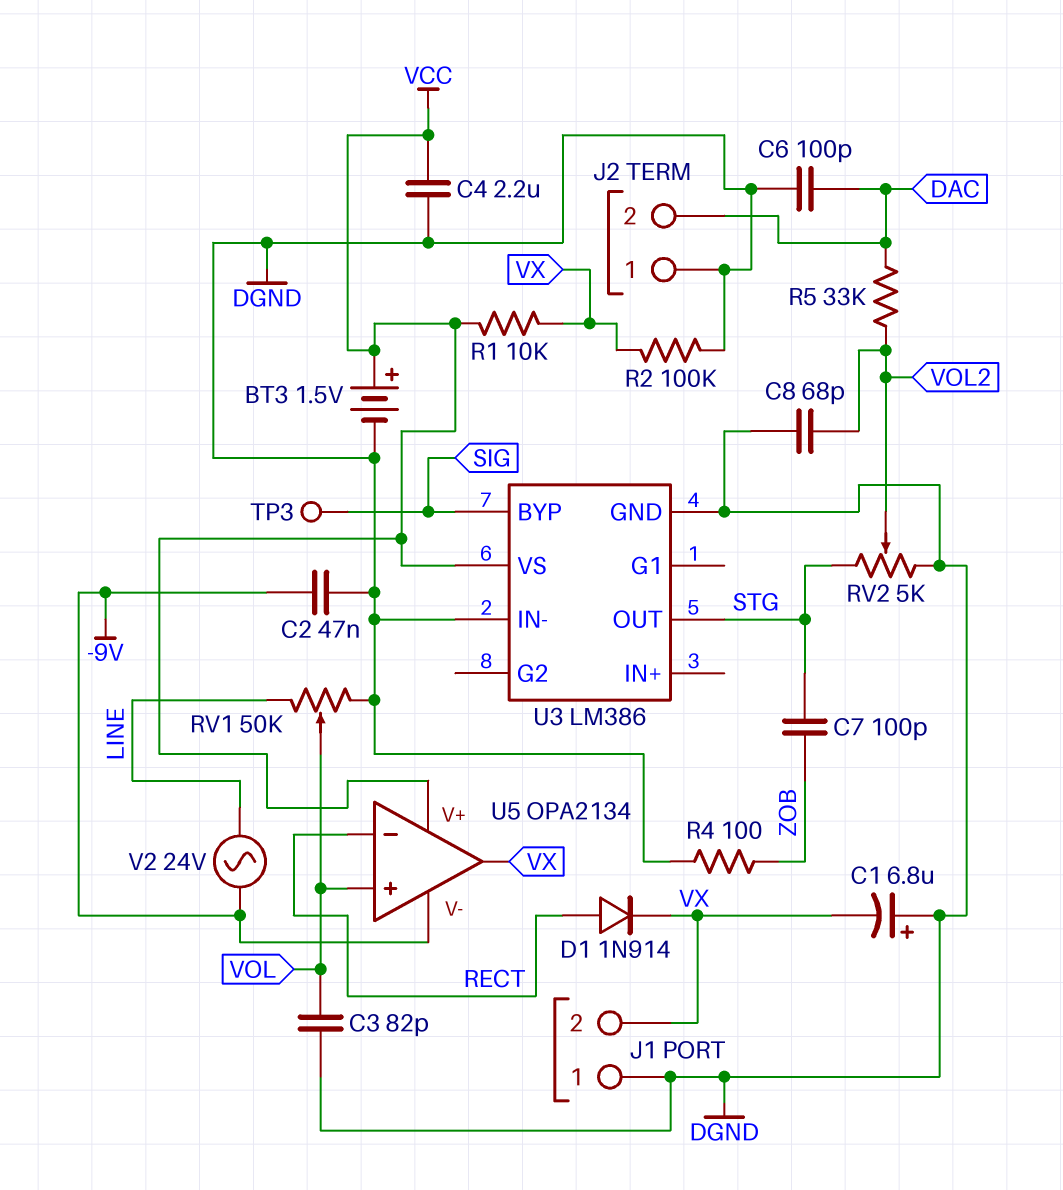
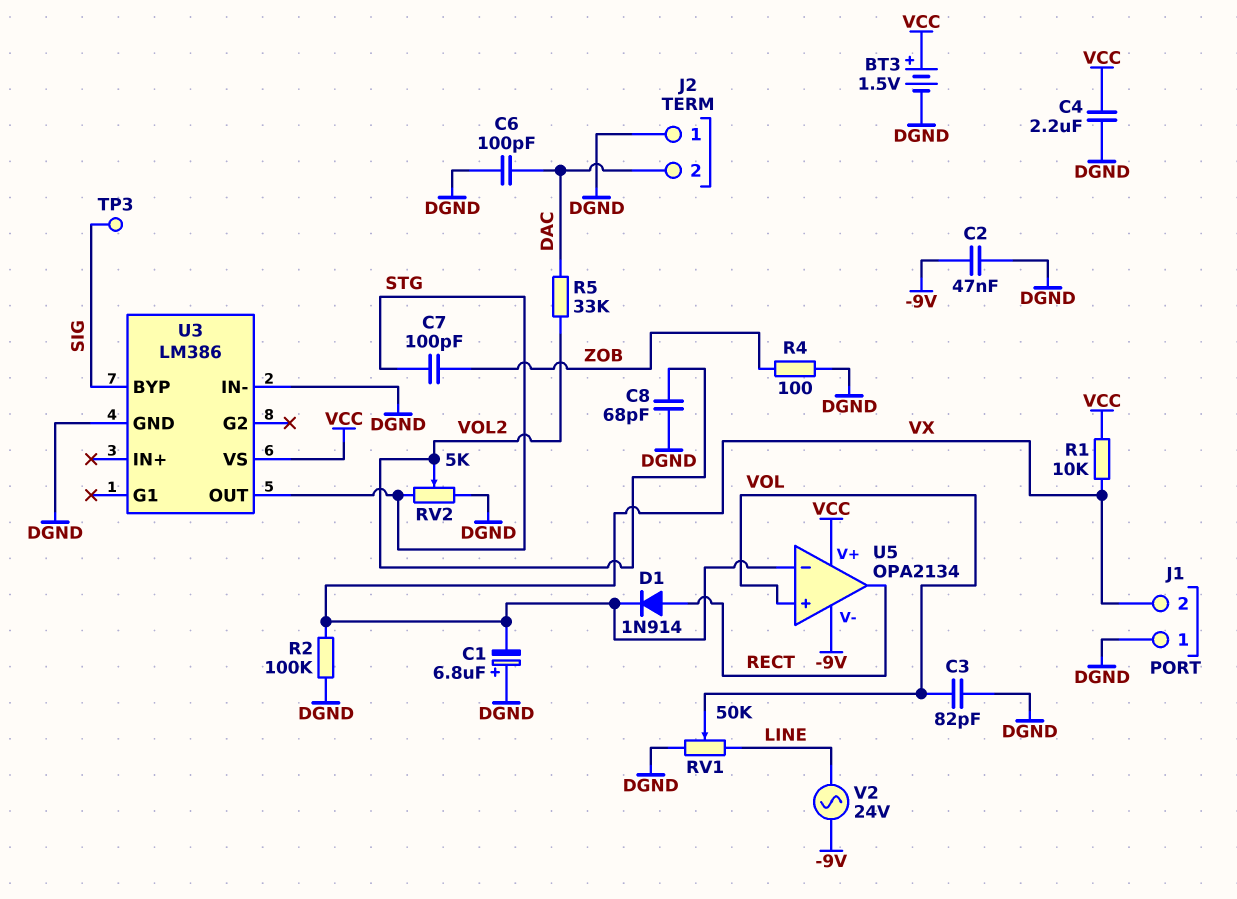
U5 pin in-: RECT -> VX
U5 pin out: VX -> RECT

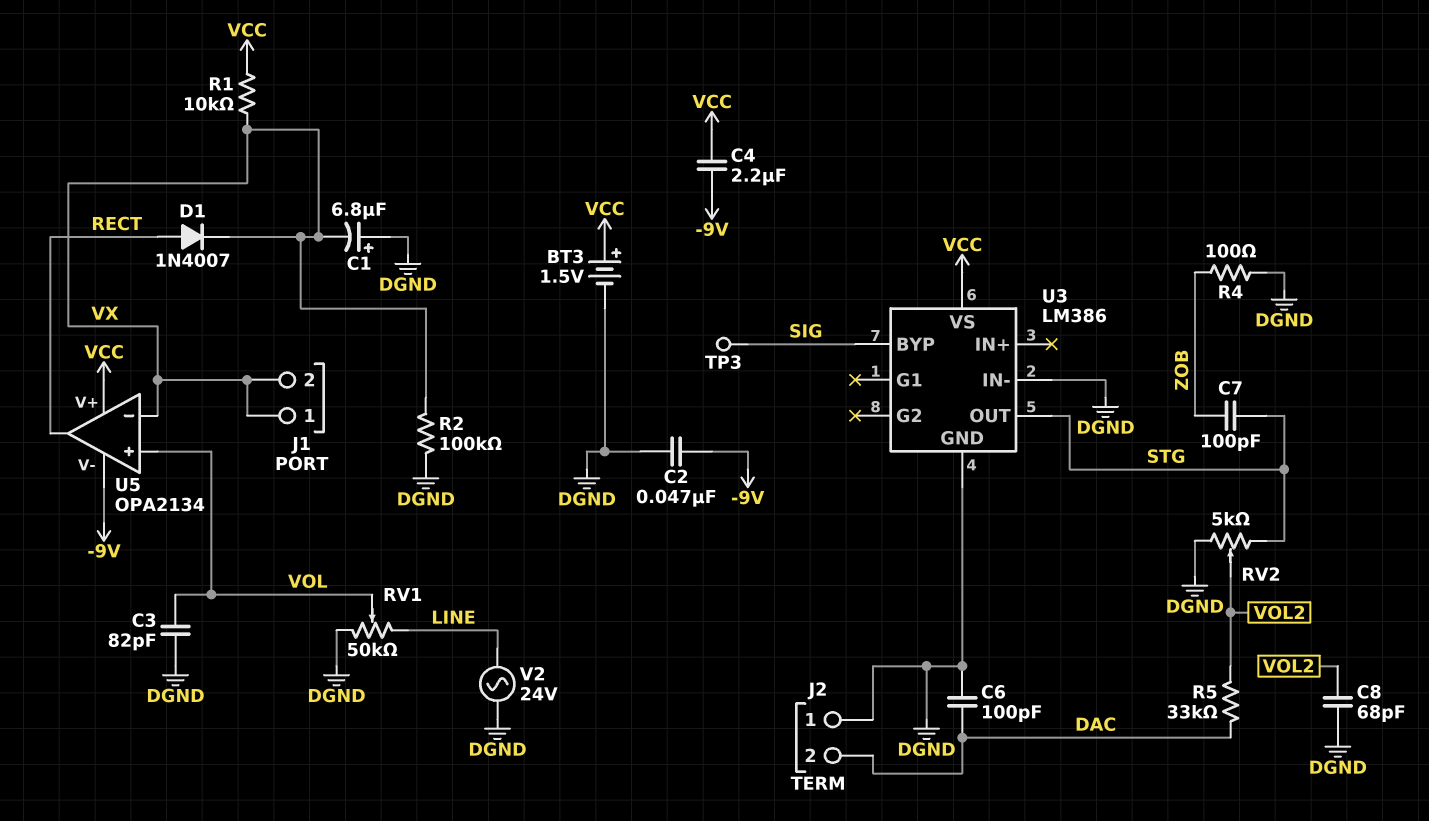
C4: 2.2uF (DGND, VCC) -> 2.2uF (-9V, VCC)
D1: diode 1N914 (A RECT, K VX) -> diode 1N4007 (A RECT, K VX)
J1 pin 1: DGND -> VX
V2: AC 24V (-9V, LINE) -> AC 24V (DGND, LINE)

